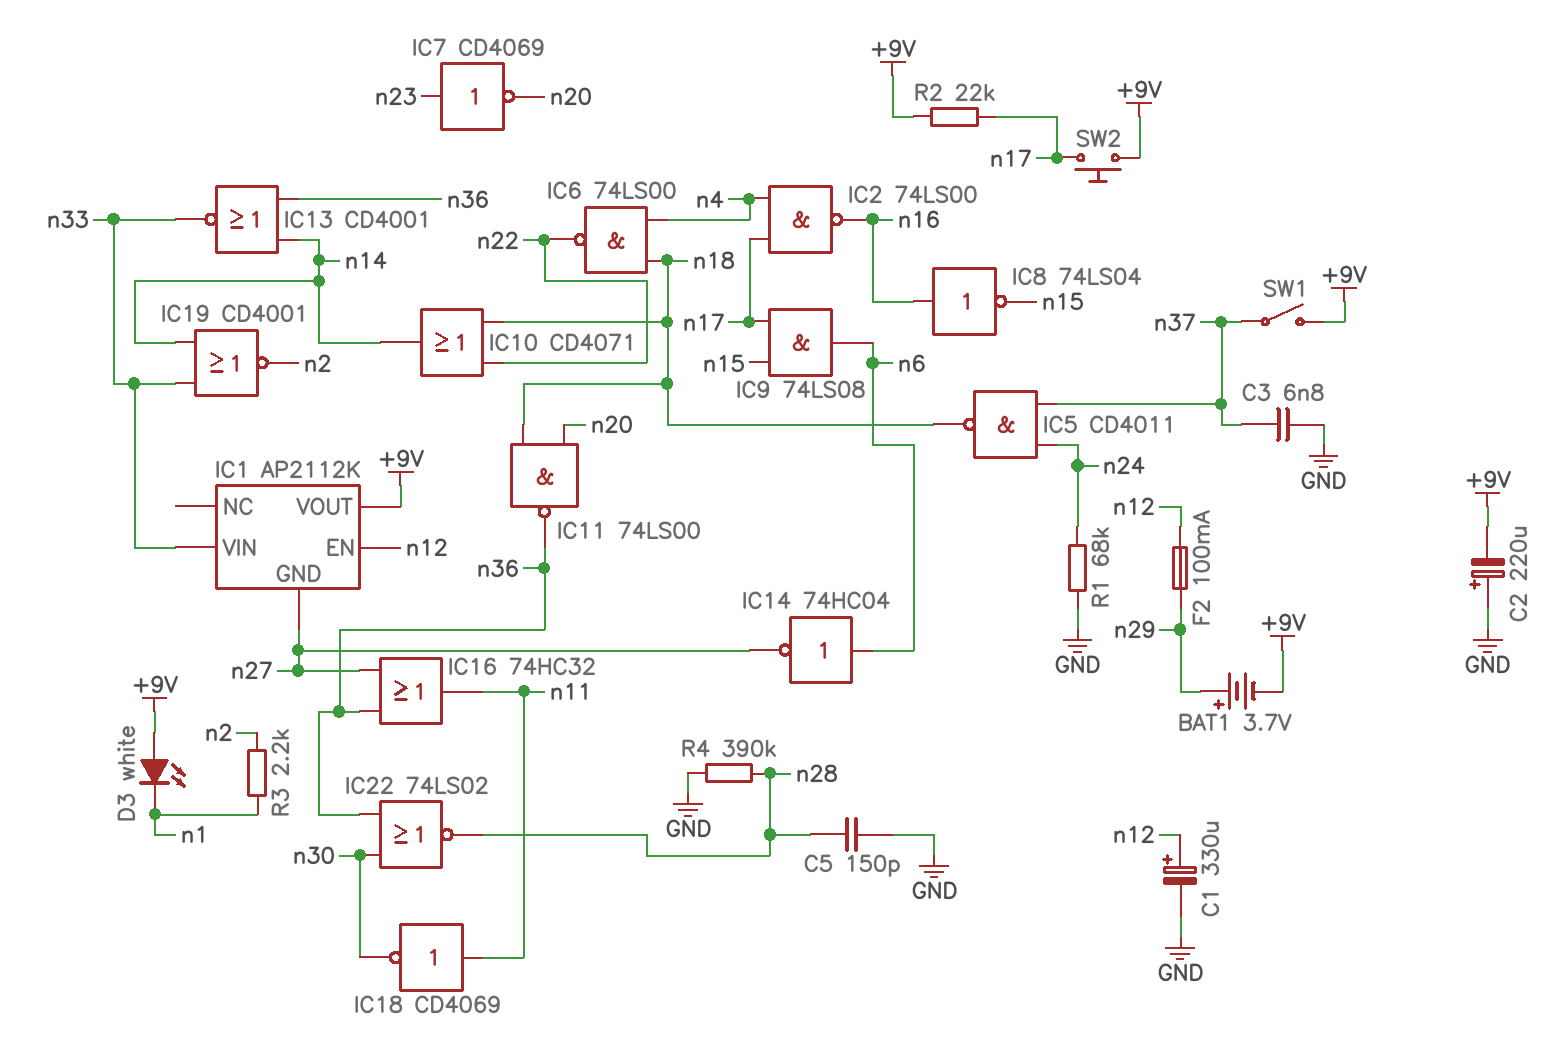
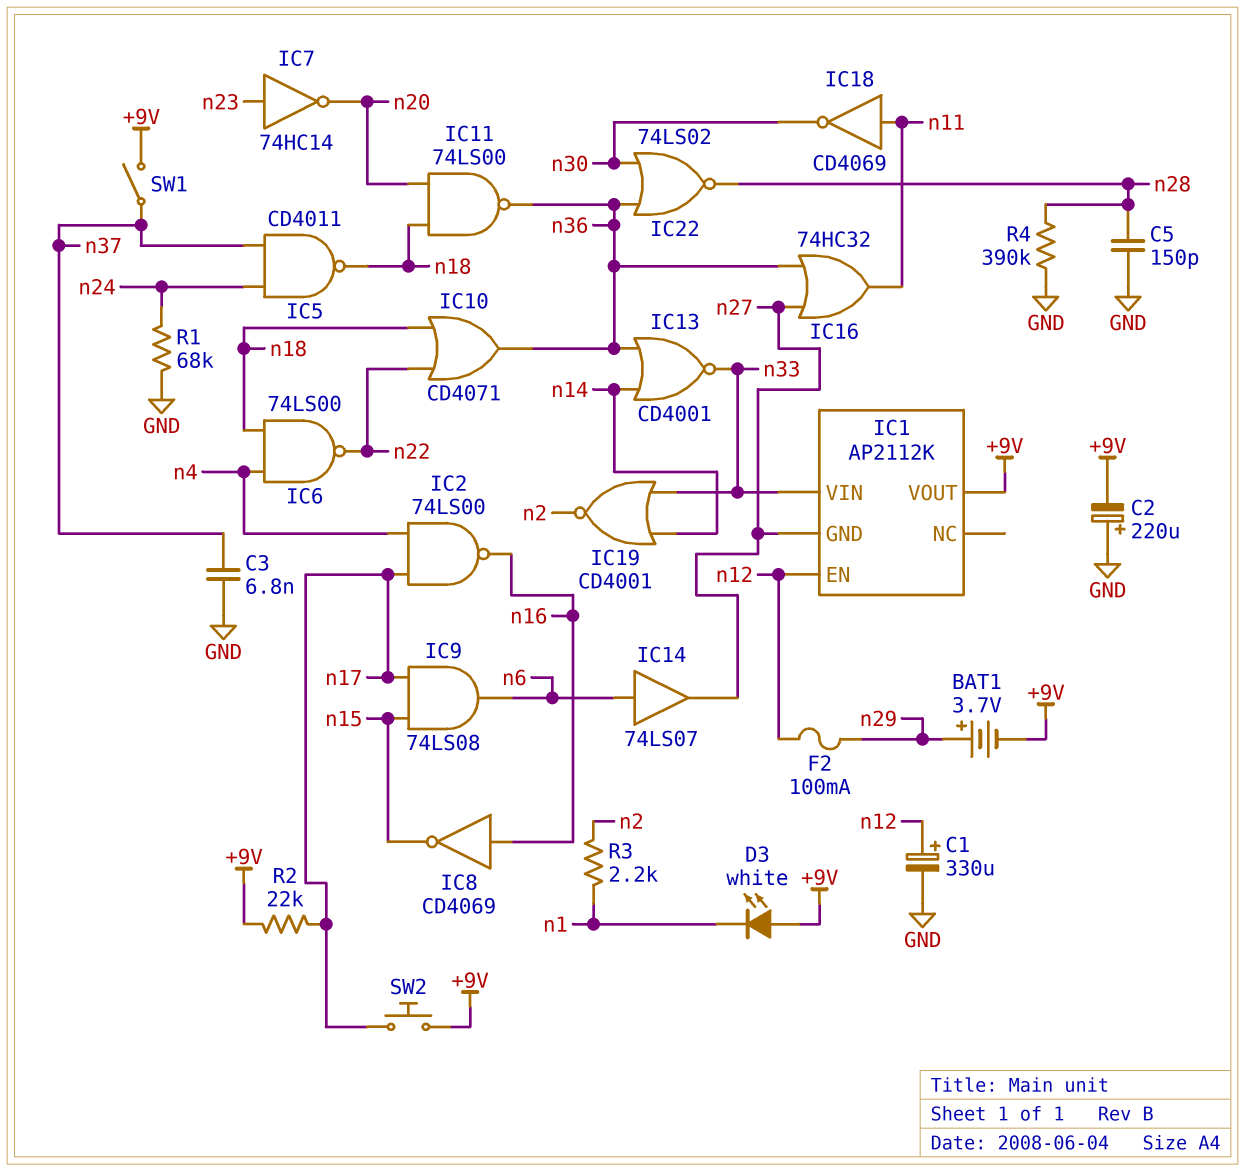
IC7: NOT CD4069 (in n23, out n20) -> NOT 74HC14 (in n23, out n20)
IC8: NOT 74LS04 (in n16, out n15) -> NOT CD4069 (in n16, out n15)
IC10: OR CD4071 (in n18, in n22, out n14) -> OR CD4071 (in n18, in n22, out n36)
IC14: NOT 74HC04 (in n6, out n27) -> buffer 74LS07 (in n6, out n27)

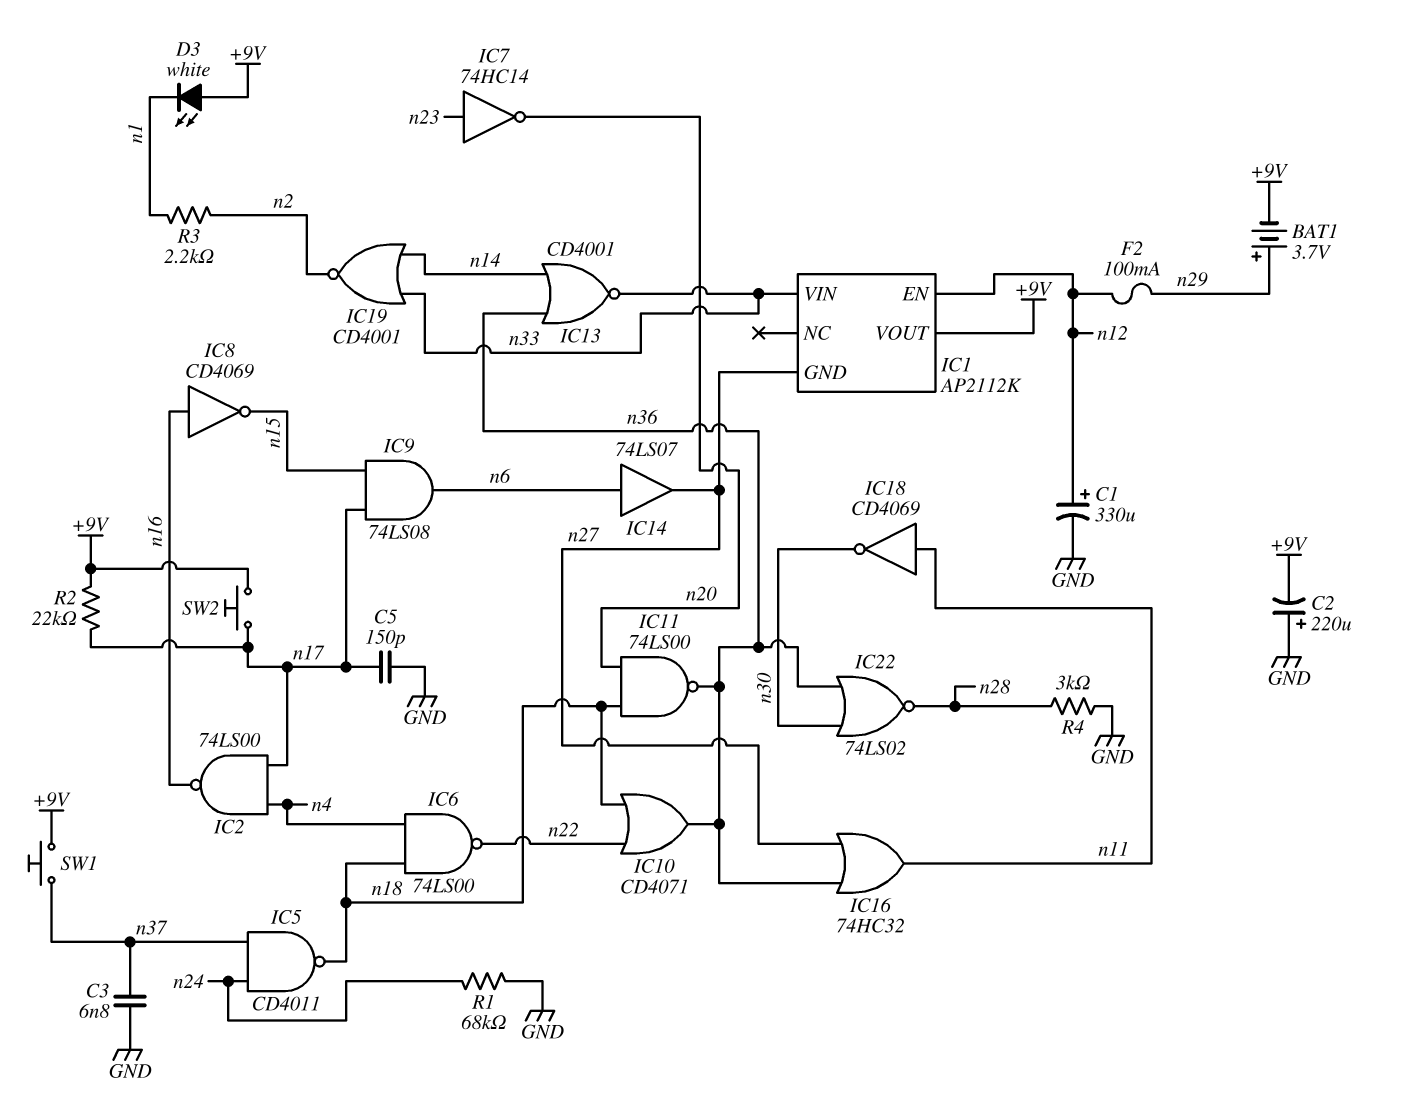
C5: 150pF (GND, n28) -> 150pF (GND, n17)
R4: 390k (GND, n28) -> 3k (GND, n28)
SW1: switch (+9V, n37) -> button (+9V, n37)

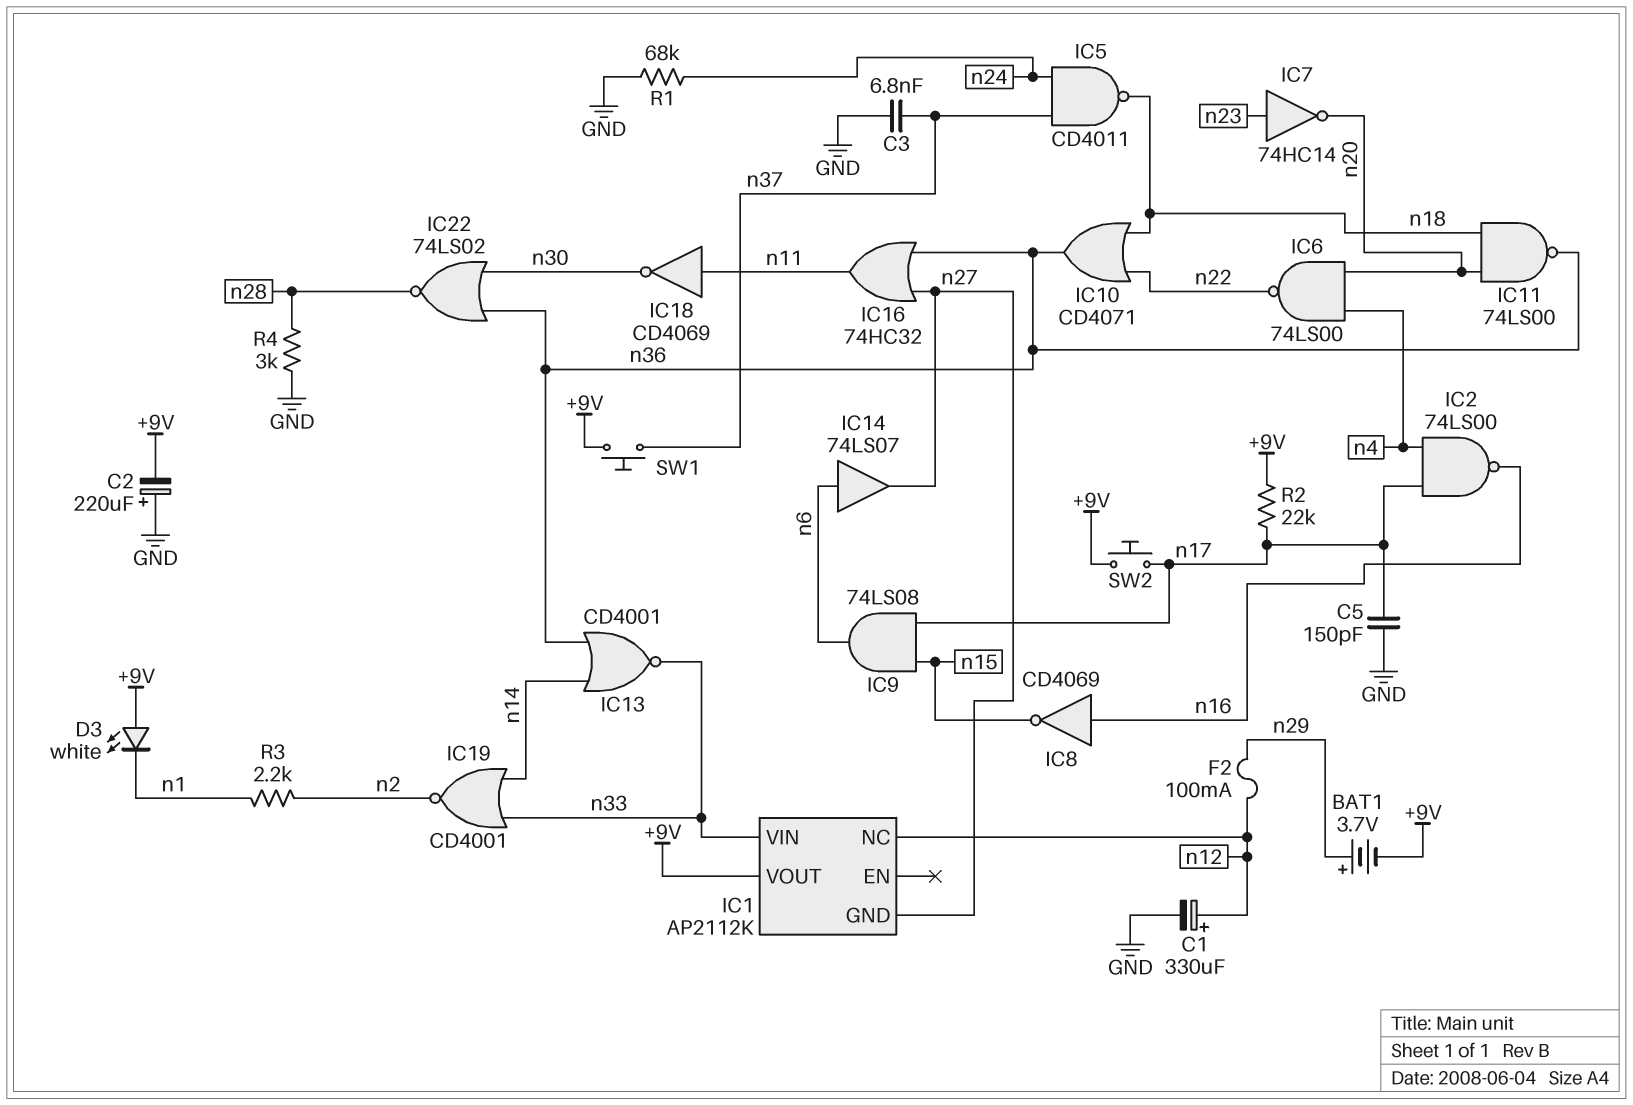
IC1 pin EN: n12 -> none
IC1 pin NC: none -> n12
IC6: NAND 74LS00 (in n4, in n18, out n22) -> NAND 74LS00 (in n4, in n20, out n22)

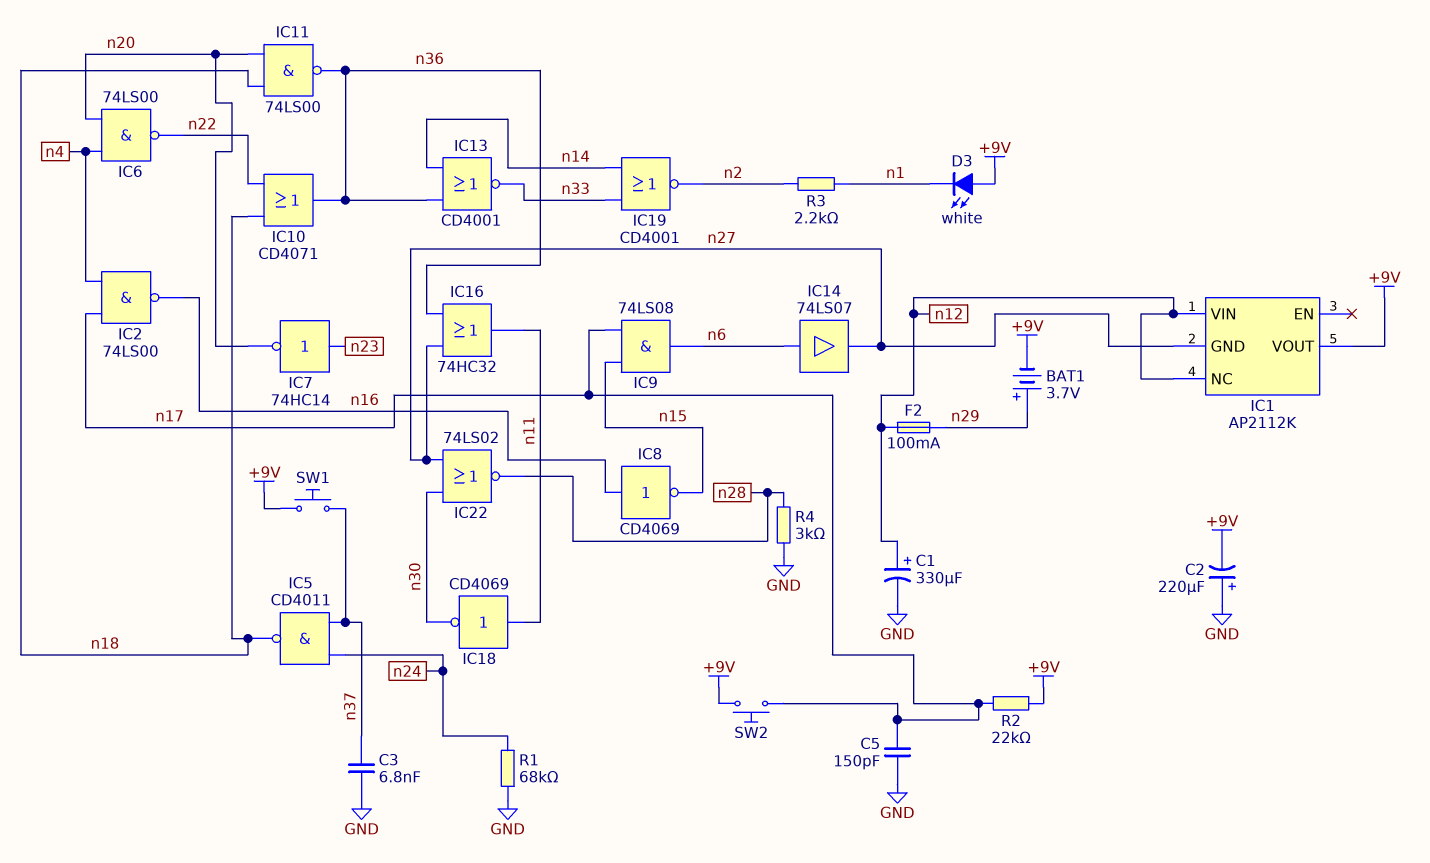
IC1 pin VIN: n33 -> n12
IC22: NOR 74LS02 (in n30, in n36, out n28) -> NOR 74LS02 (in n27, in n30, out n28)

